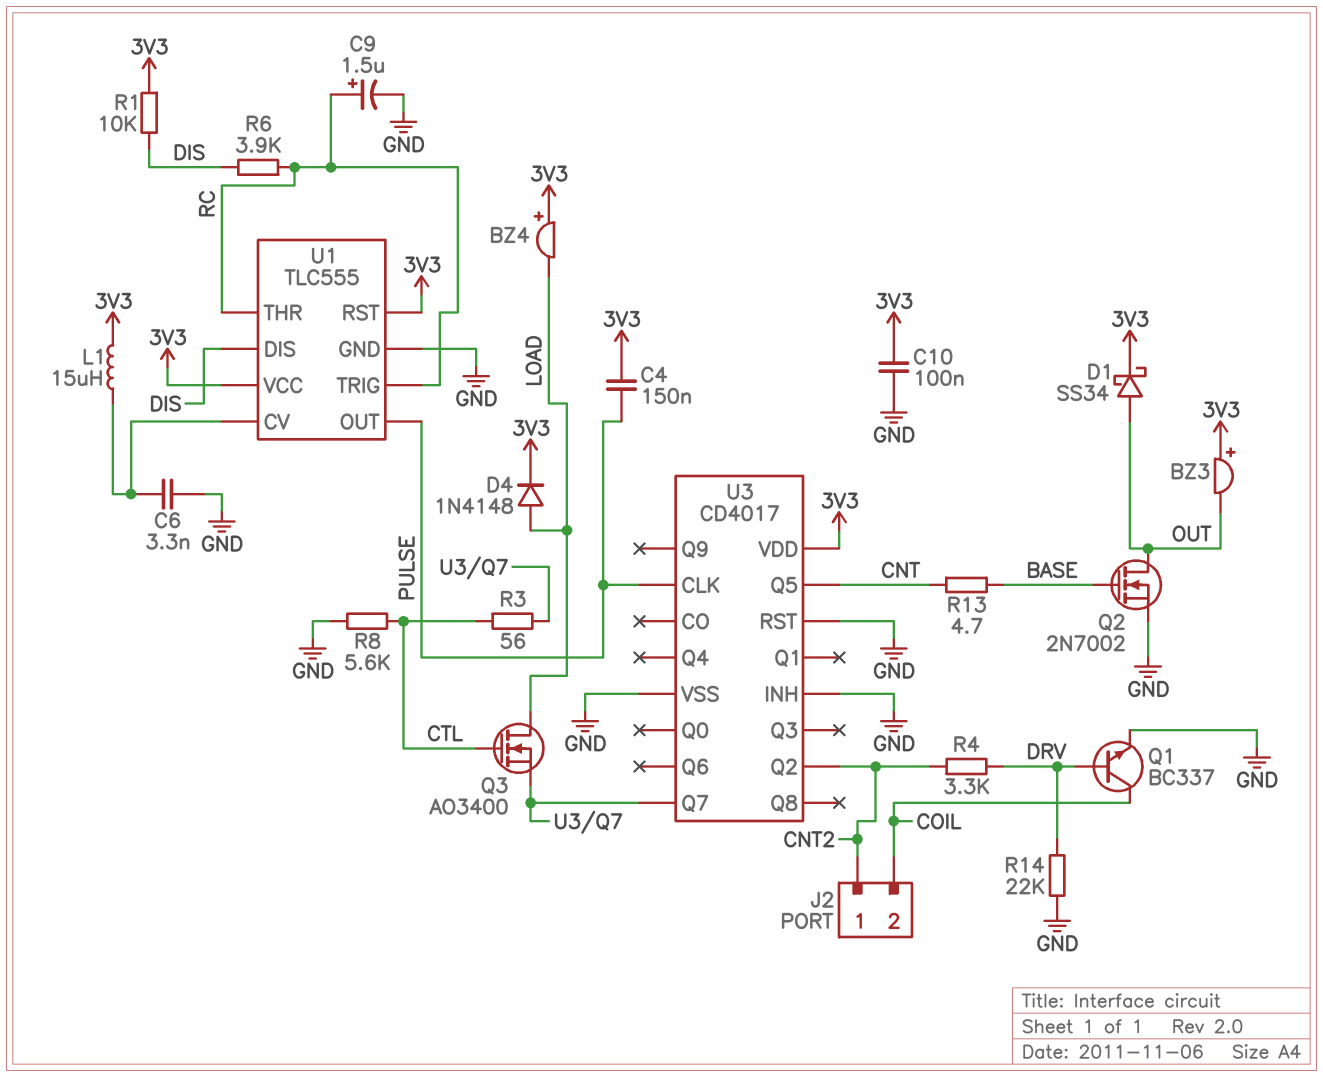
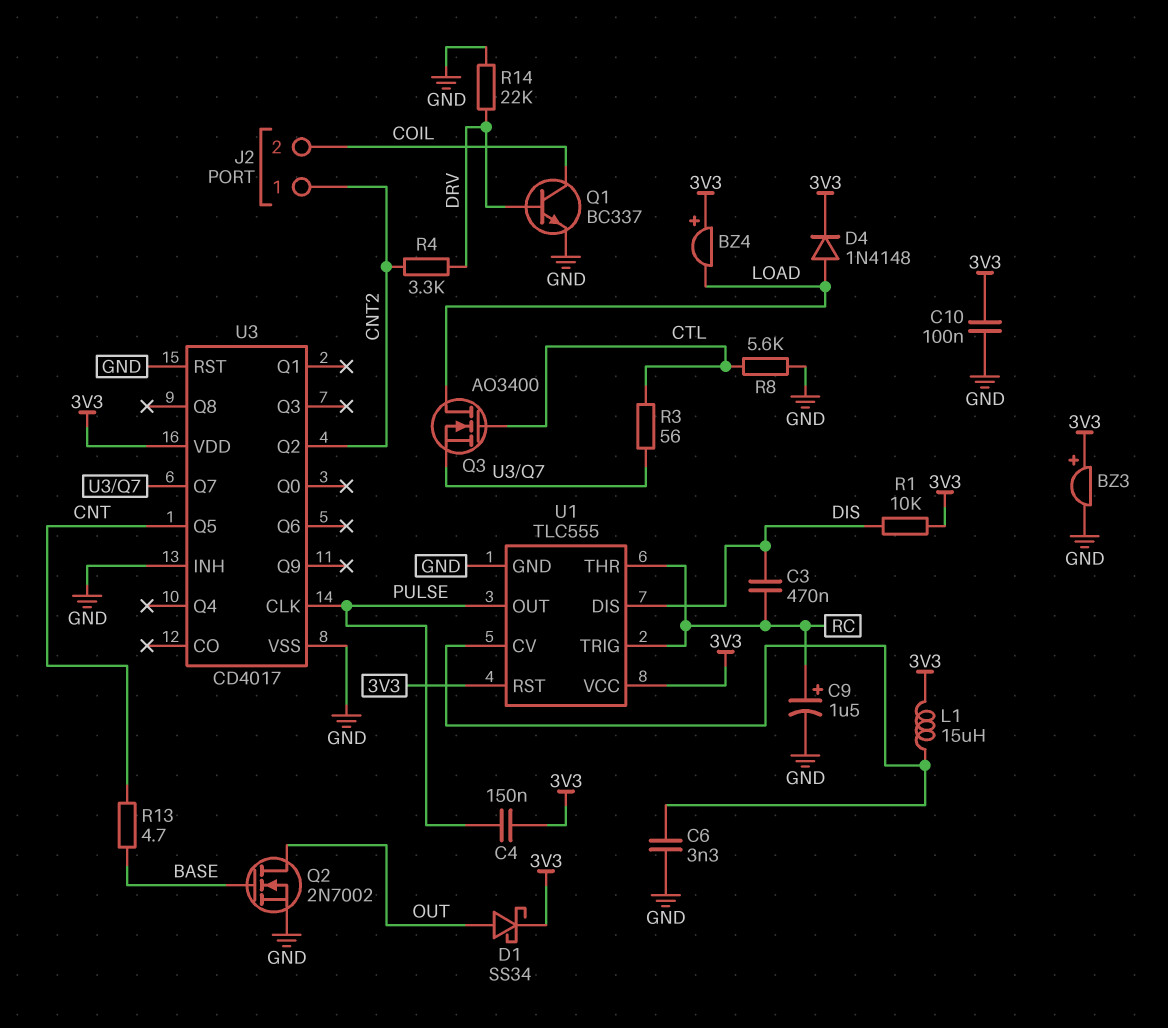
BZ3: buzzer (plus 3V3, minus OUT) -> buzzer (plus 3V3, minus GND)
C3: none -> 470nF (DIS, RC)
R6: 3.9k (DIS, RC) -> none

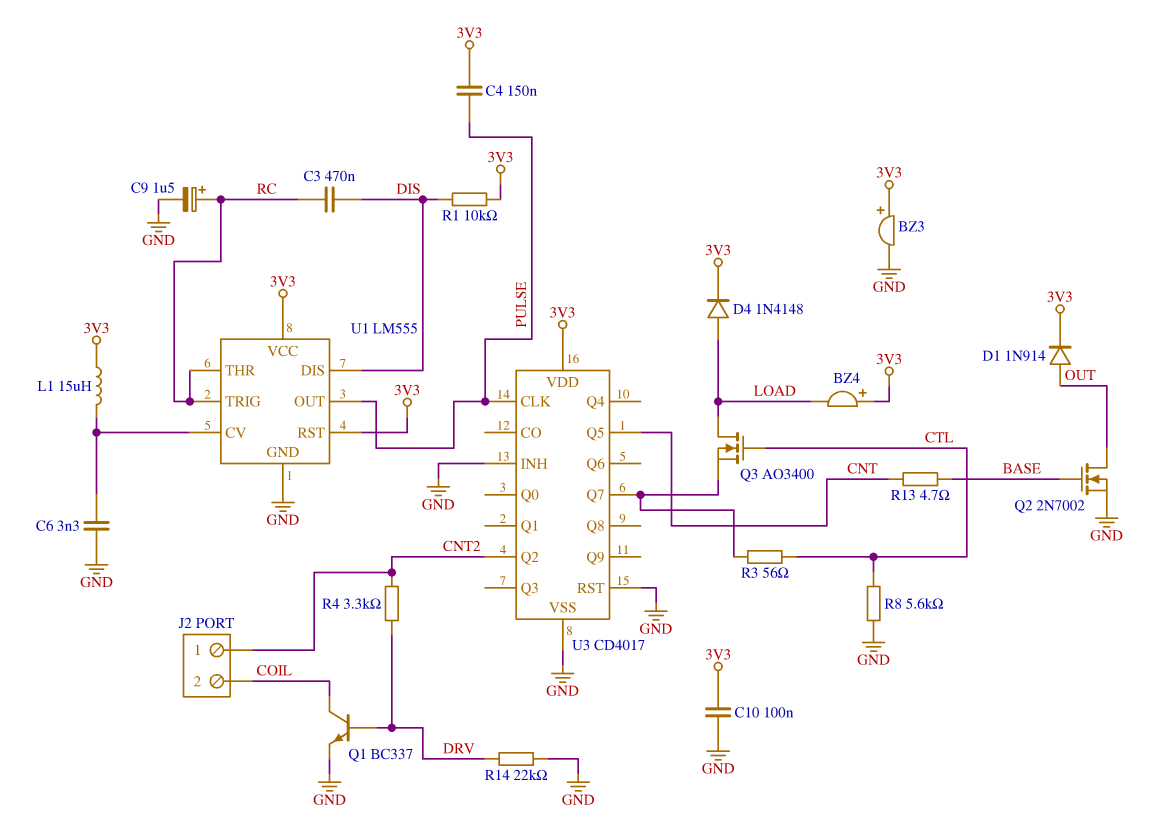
D1: schottky SS34 (A OUT, K 3V3) -> diode 1N914 (A OUT, K 3V3)
U1: TLC555 -> LM555

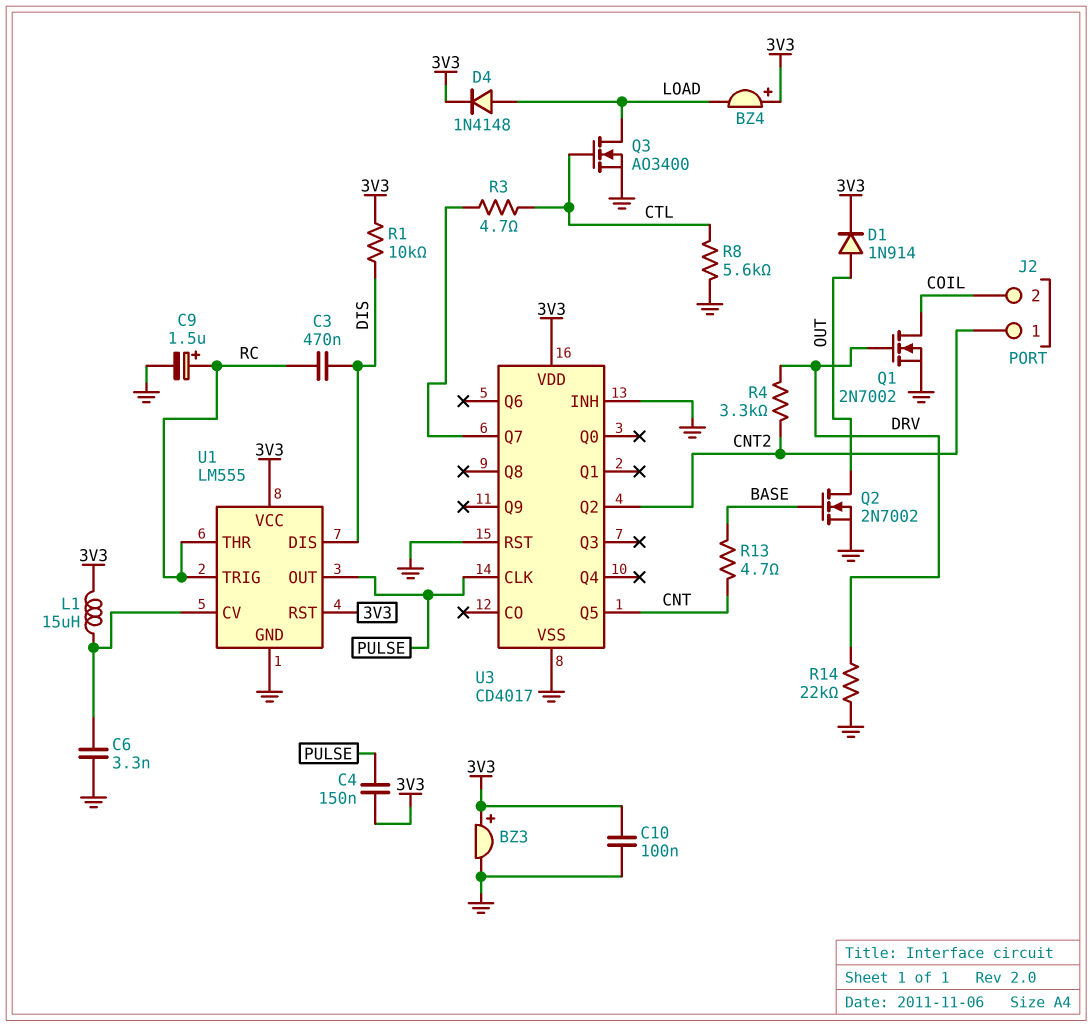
Q1: NPN BC337 (B DRV, C COIL, E GND) -> NMOS 2N7002 (G DRV, D COIL, S GND)
Q3: NMOS AO3400 (G CTL, D LOAD, S U3/Q7) -> NMOS AO3400 (G CTL, D LOAD, S GND)
R3: 56 (CTL, U3/Q7) -> 4.7 (CTL, U3/Q7)

